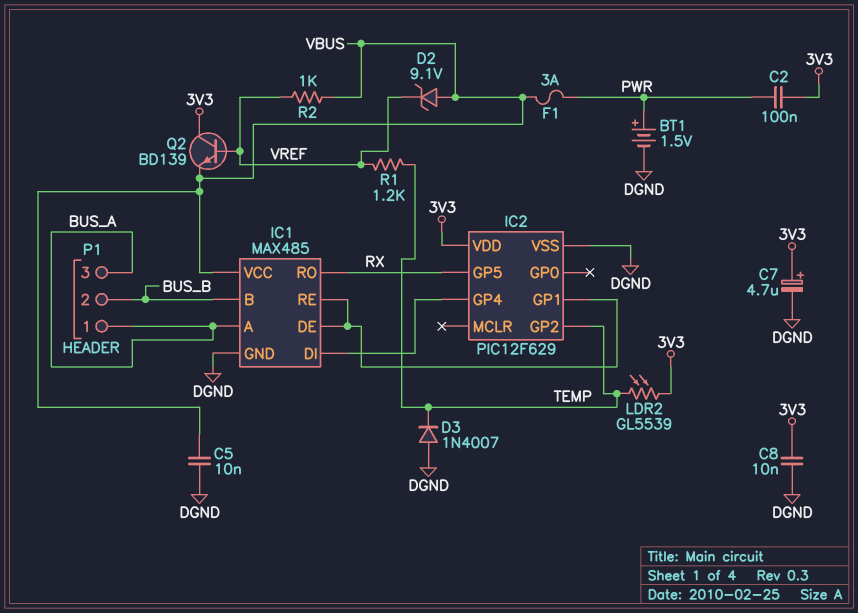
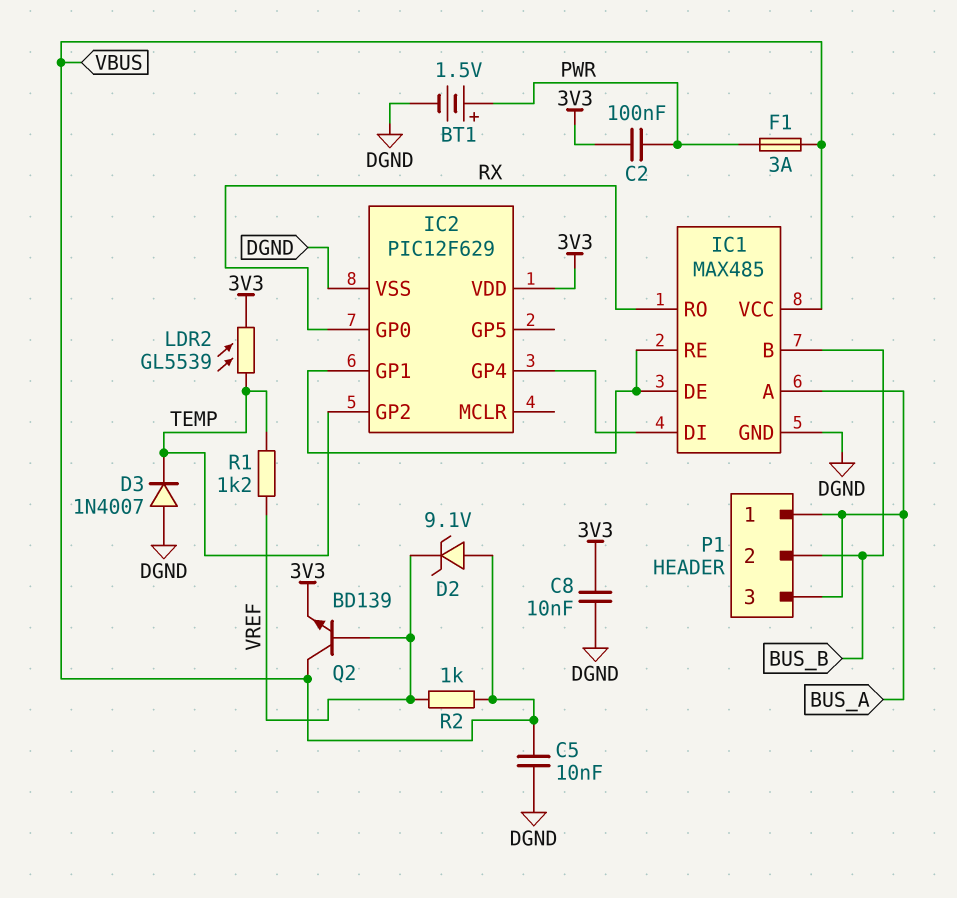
C7: 4.7uF (plus 3V3, minus DGND) -> none
IC2 pin GP0: none -> RX
IC2 pin GP5: RX -> none
Q2: NPN BD139 (B VREF, C 3V3, E VBUS) -> NPN BD139 (B VREF, C VBUS, E 3V3)

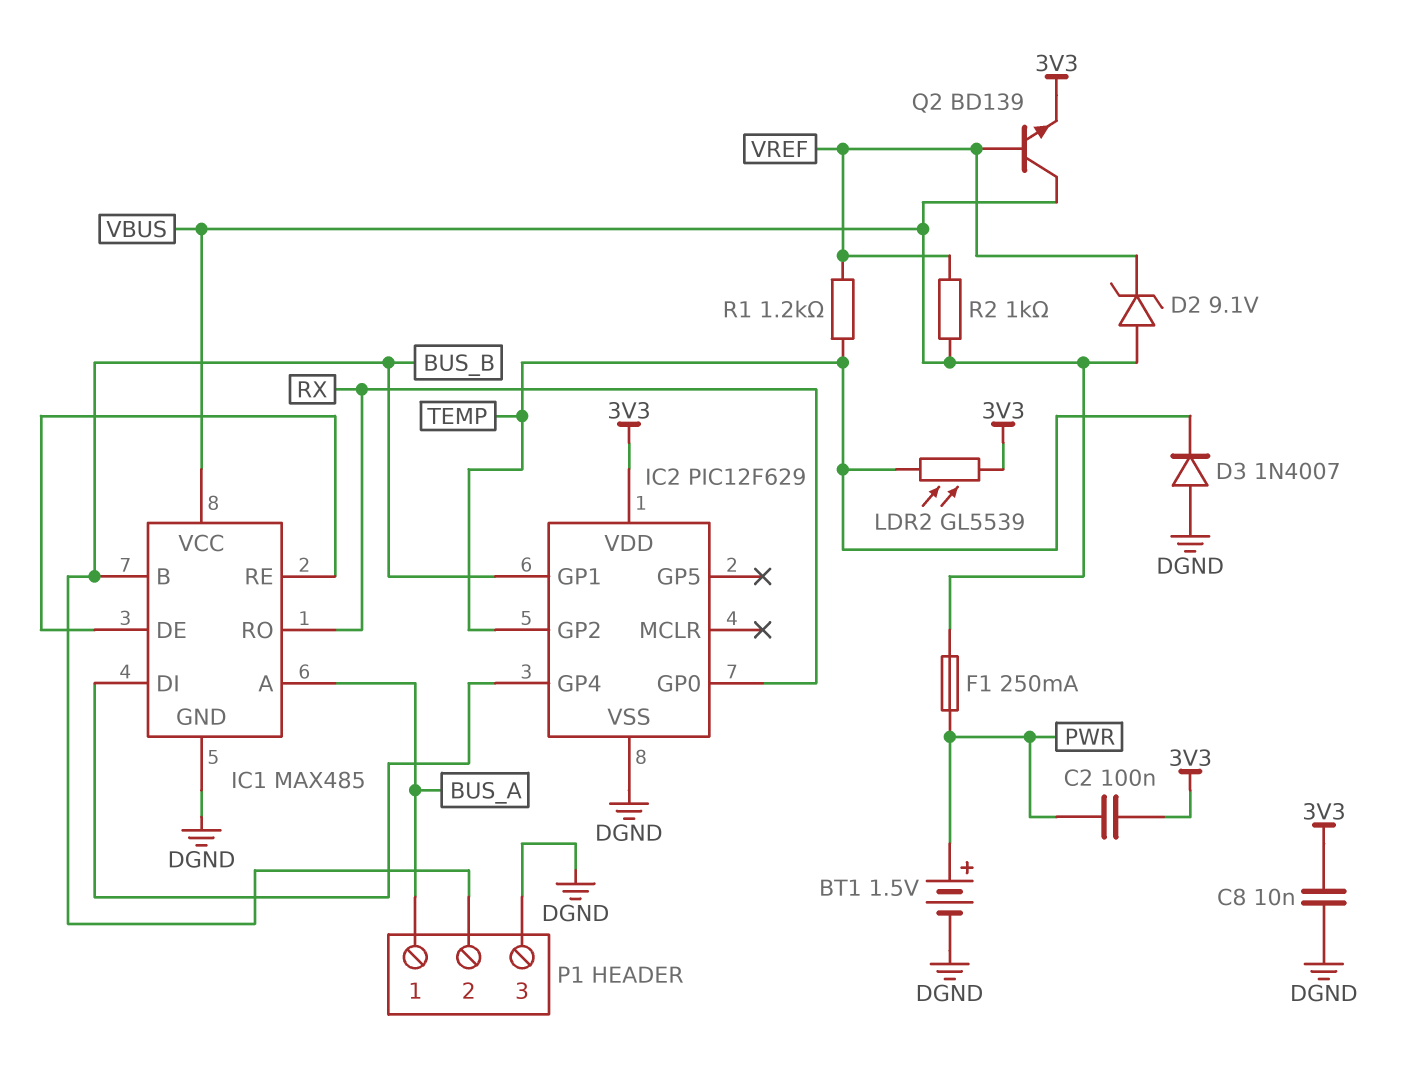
C5: 10nF (DGND, VBUS) -> none
F1: 3A (PWR, VBUS) -> 250mA (PWR, VBUS)
IC2 pin GP1: IC1/DE -> BUS_B
P1 pin 3: BUS_A -> DGND

